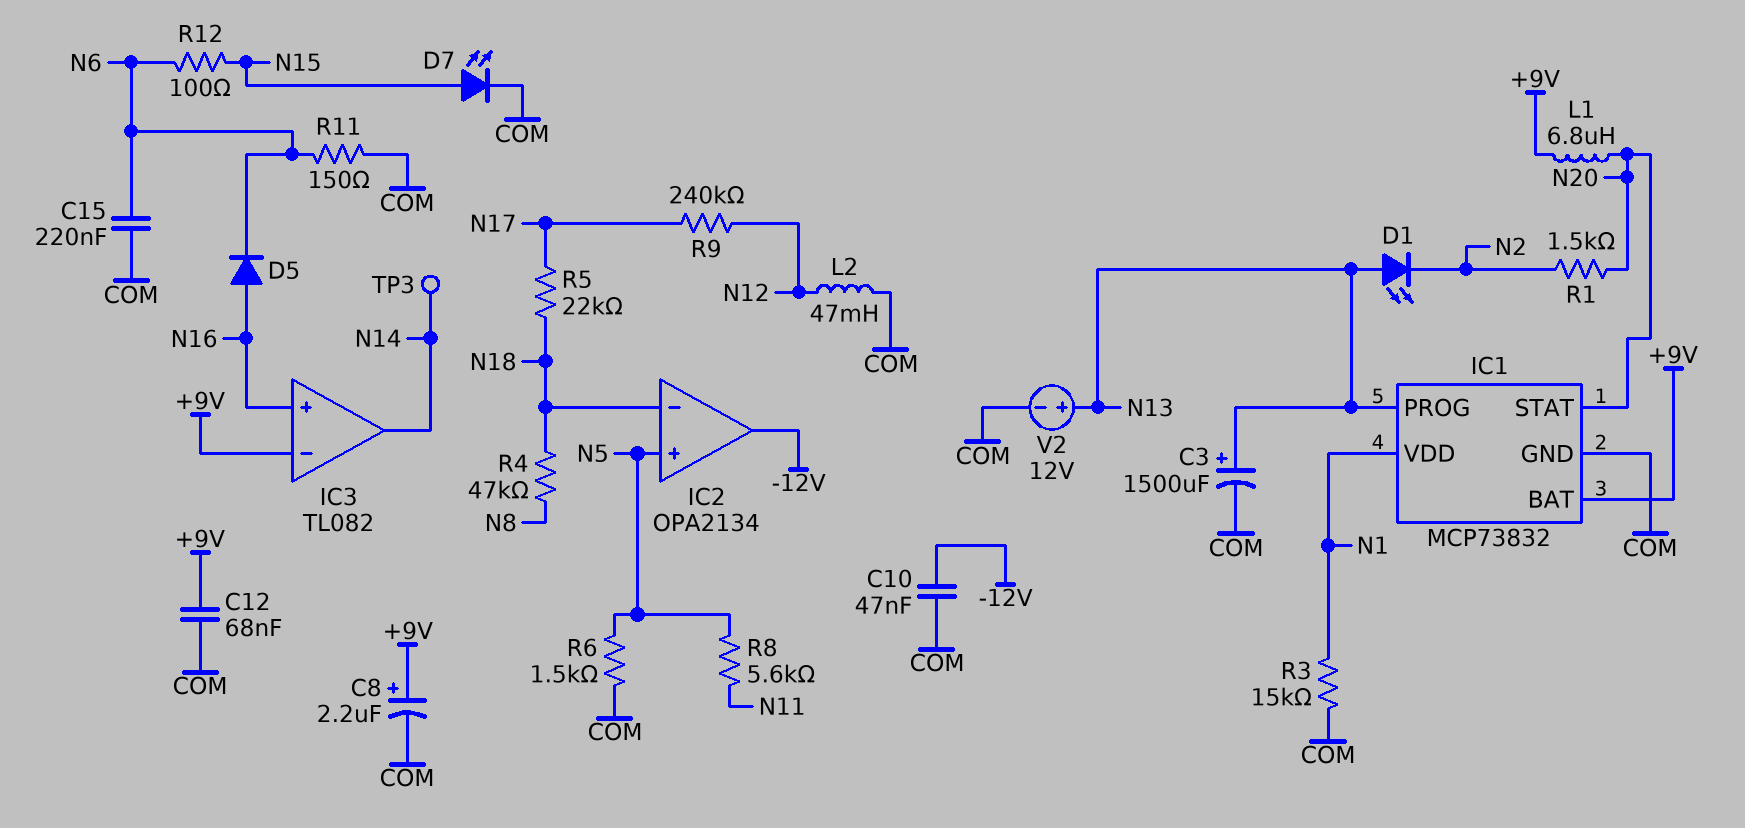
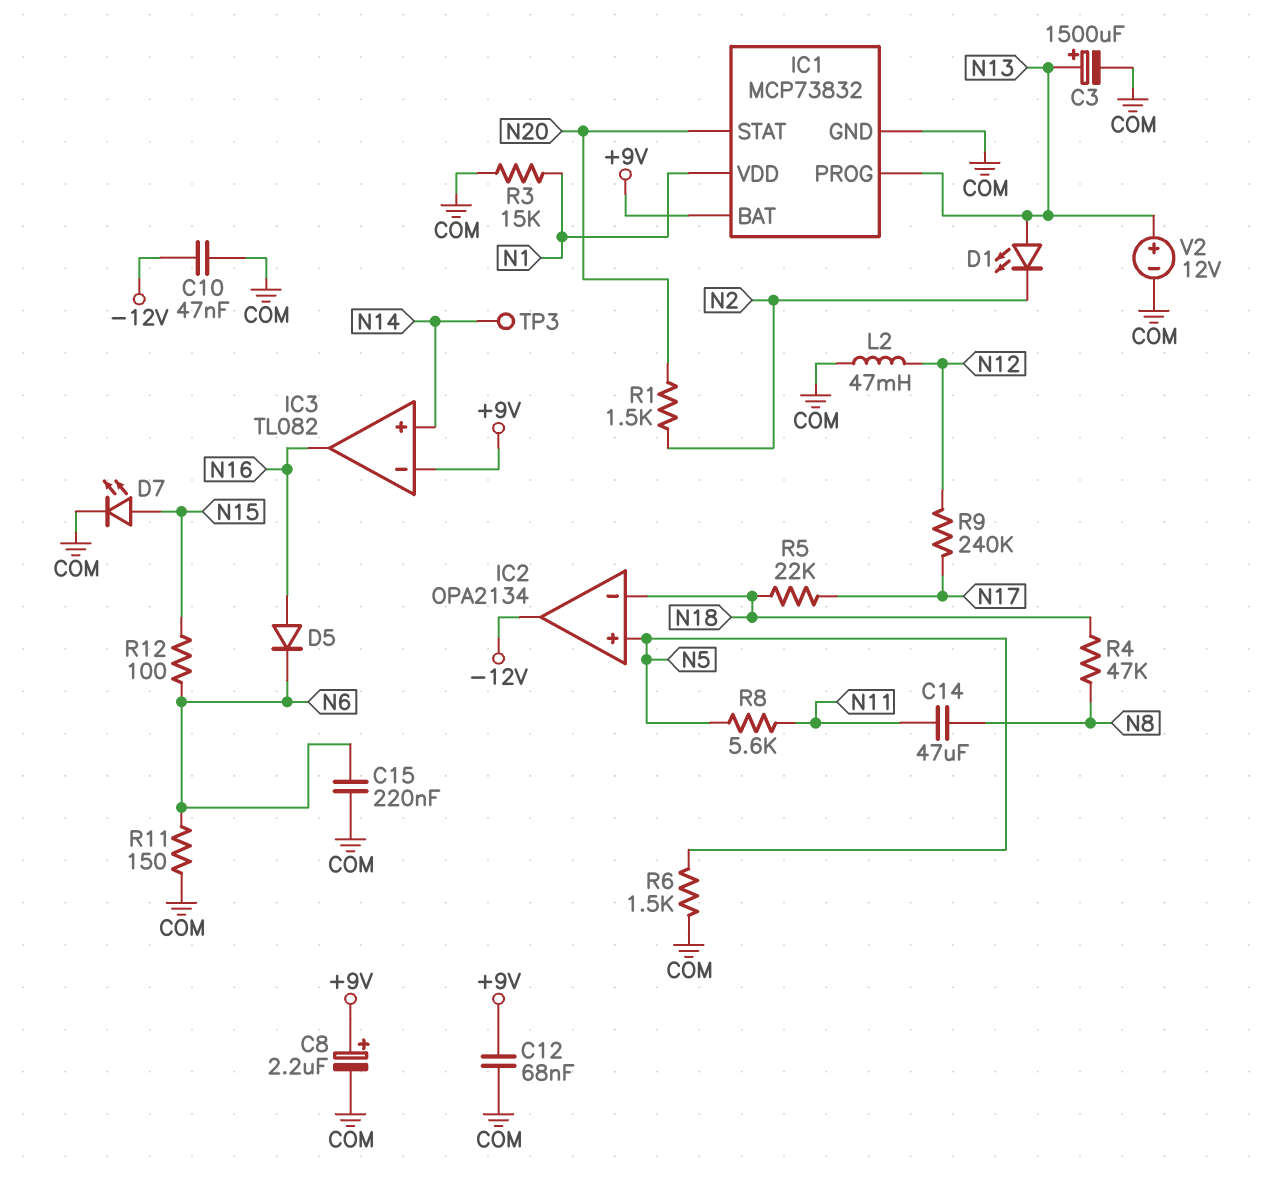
C14: none -> 47uF (N8, N11)
IC3 pin in+: N16 -> N14
IC3 pin out: N14 -> N16
L1: 6.8uH (+9V, N20) -> none

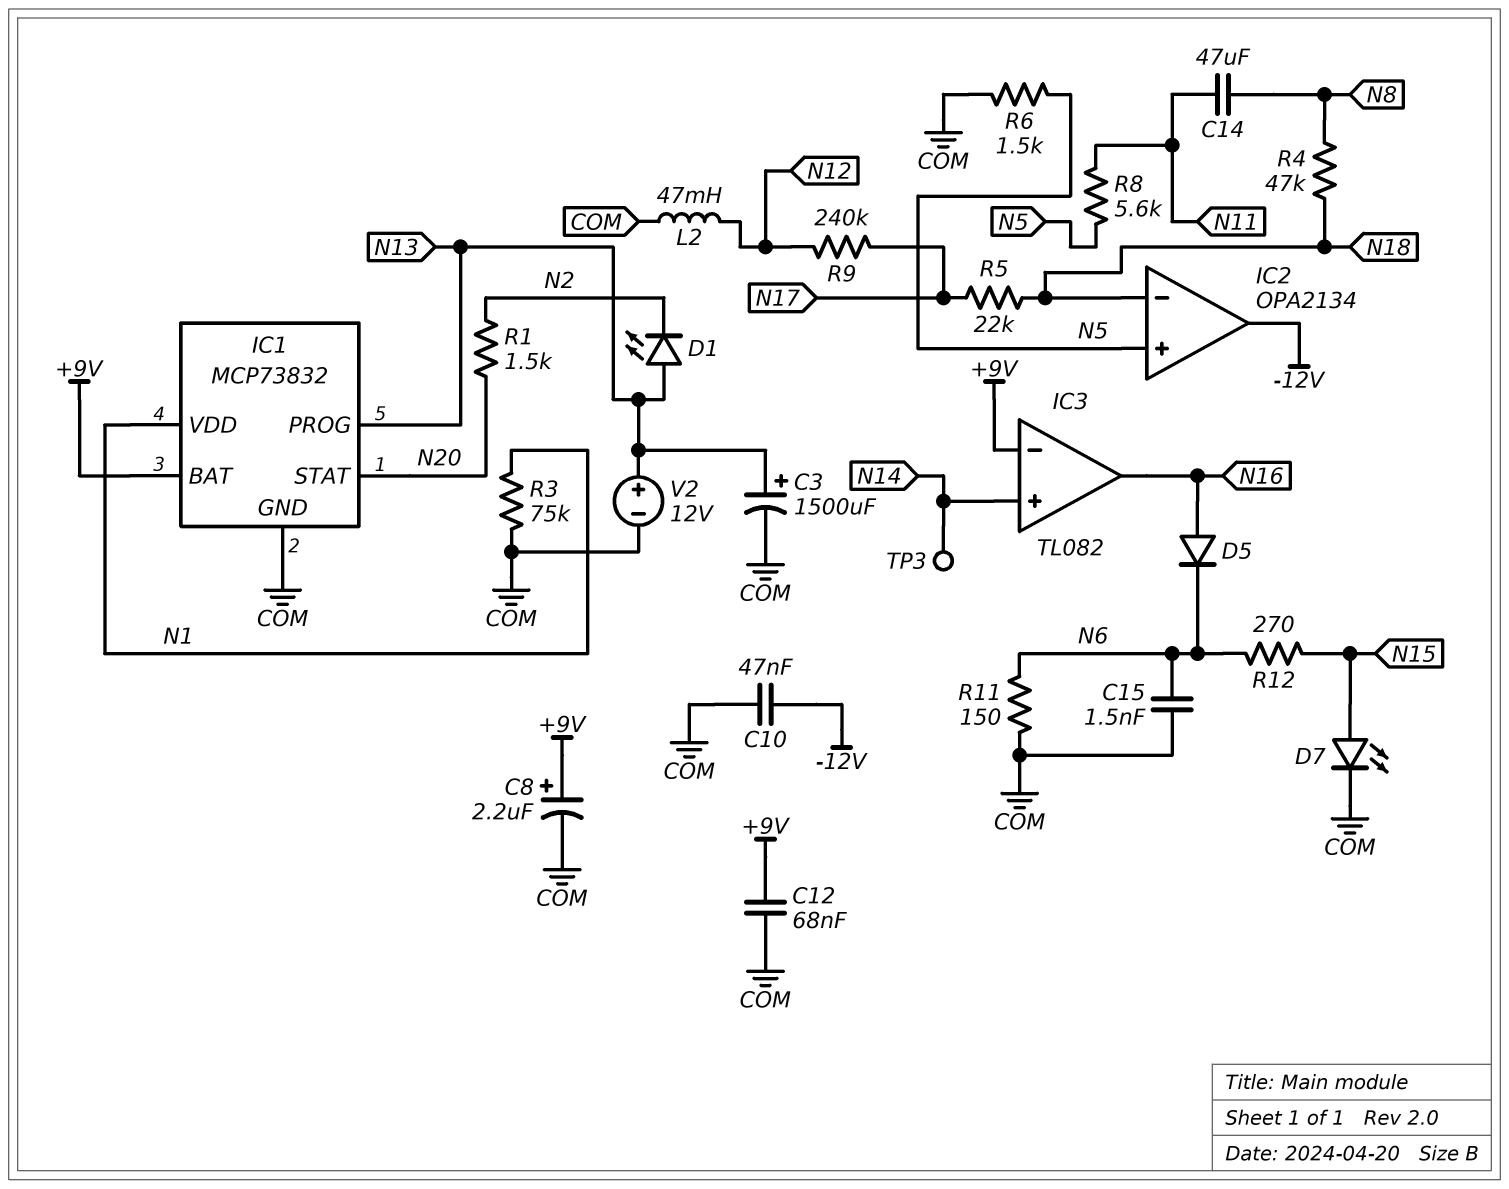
C15: 220nF (COM, N6) -> 1.5nF (COM, N6)
R3: 15k (COM, N1) -> 75k (COM, N1)
R12: 100 (N6, N15) -> 270 (N6, N15)

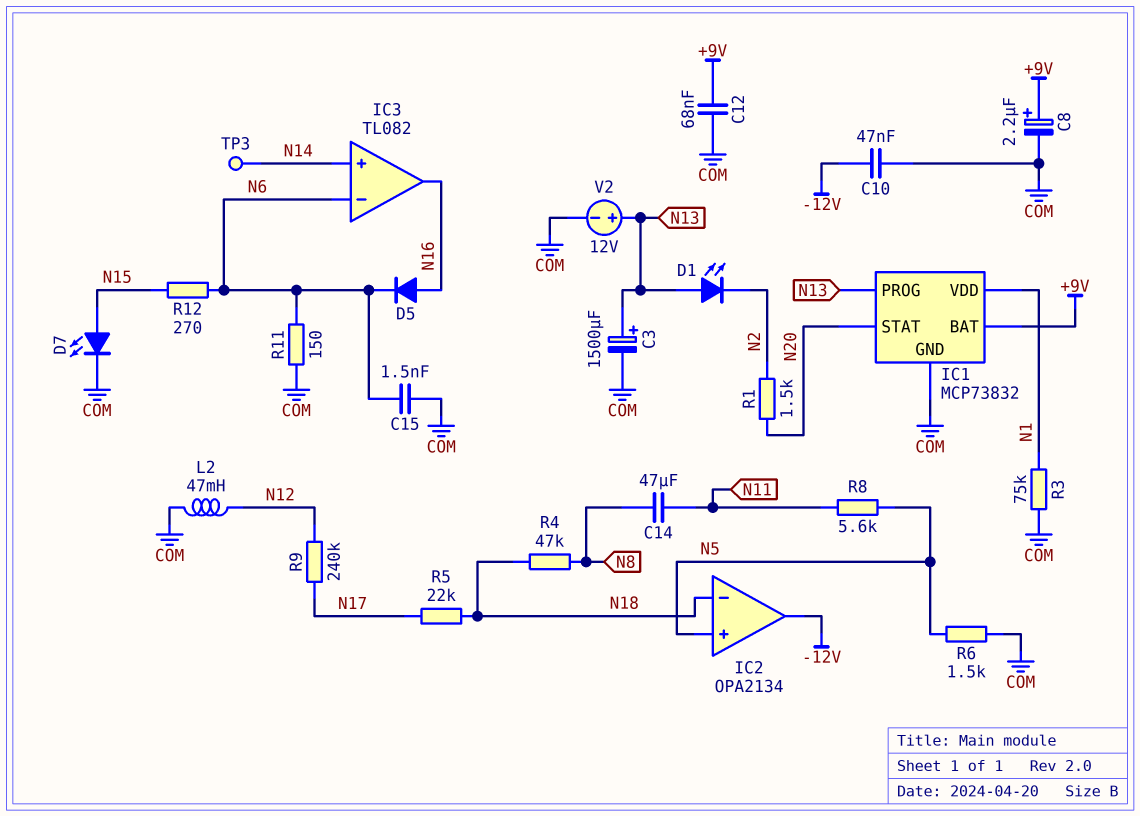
IC3 pin in-: +9V -> N6

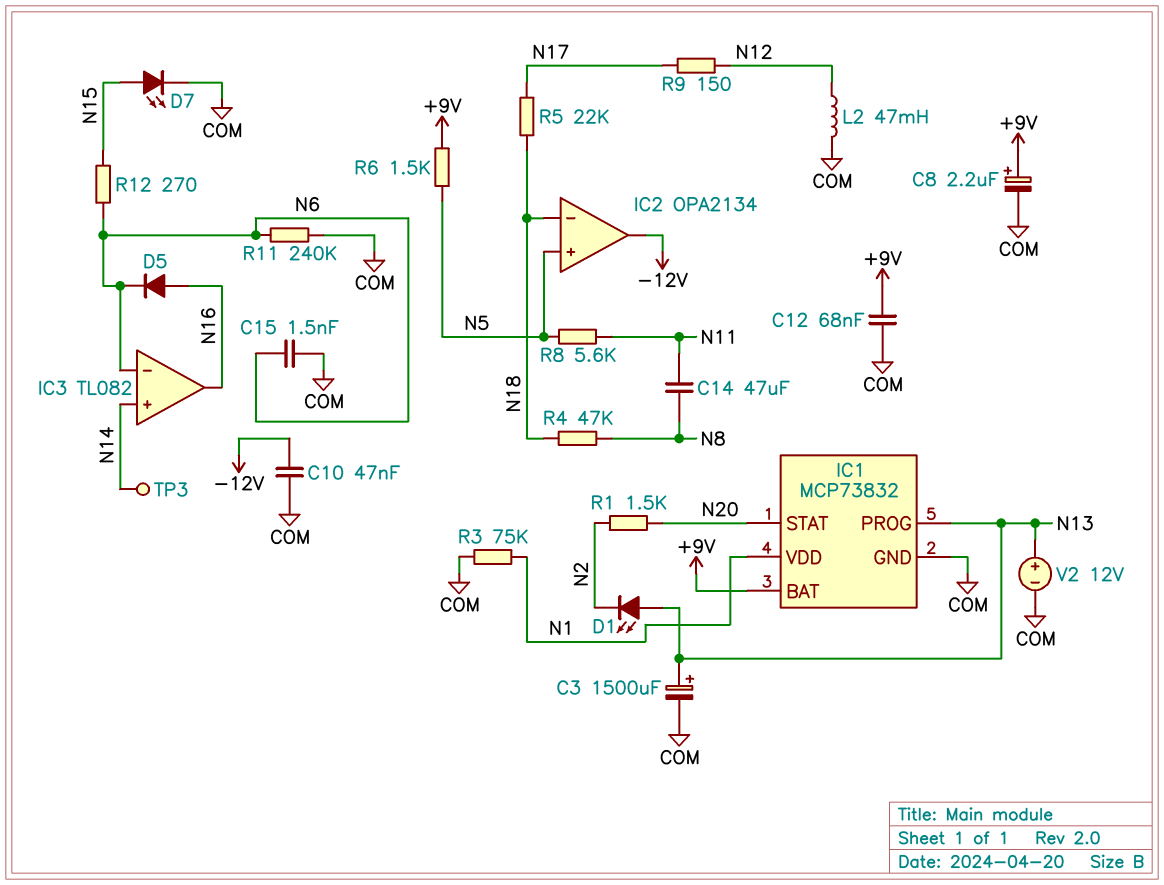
R6: 1.5k (COM, N5) -> 1.5k (+9V, N5)
R9: 240k (N12, N17) -> 150 (N12, N17)
R11: 150 (COM, N6) -> 240k (COM, N6)

